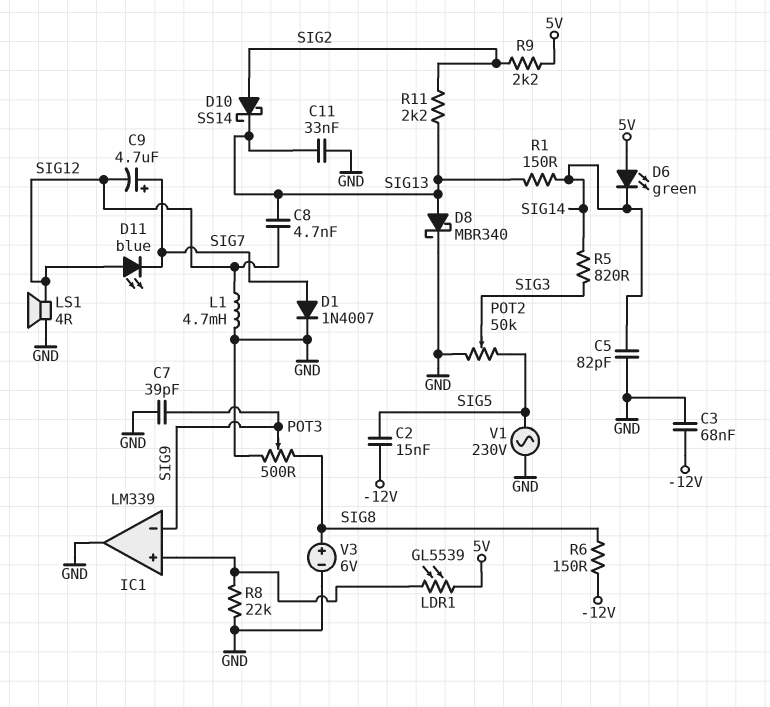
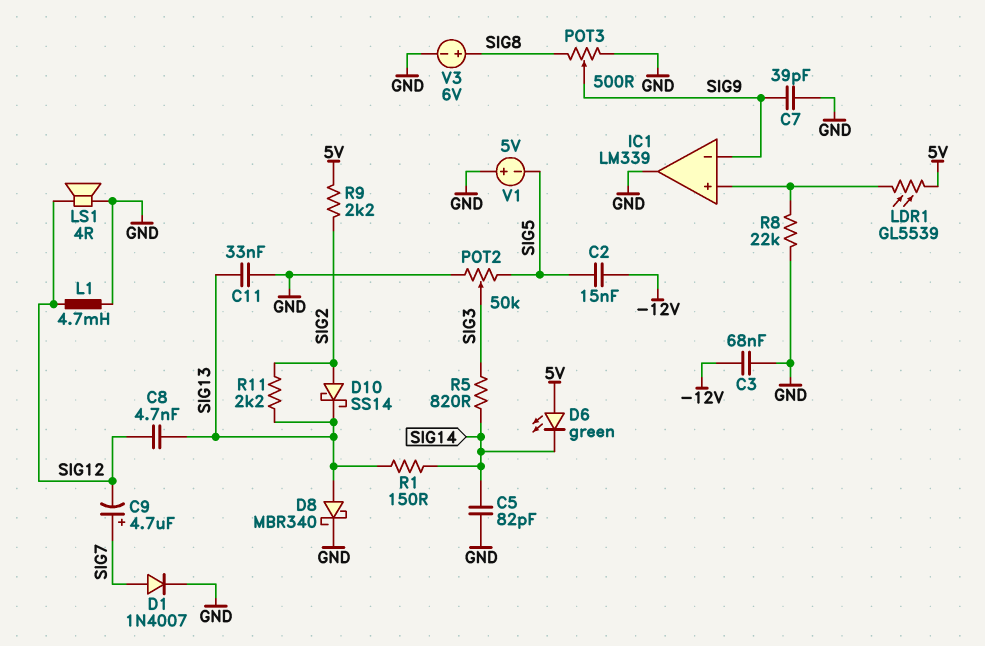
D11: LED blue (A SIG12, K SIG7) -> none
R6: 150 (-12V, SIG8) -> none
V1: AC 230V (GND, SIG5) -> 5V (plus GND, minus SIG5)

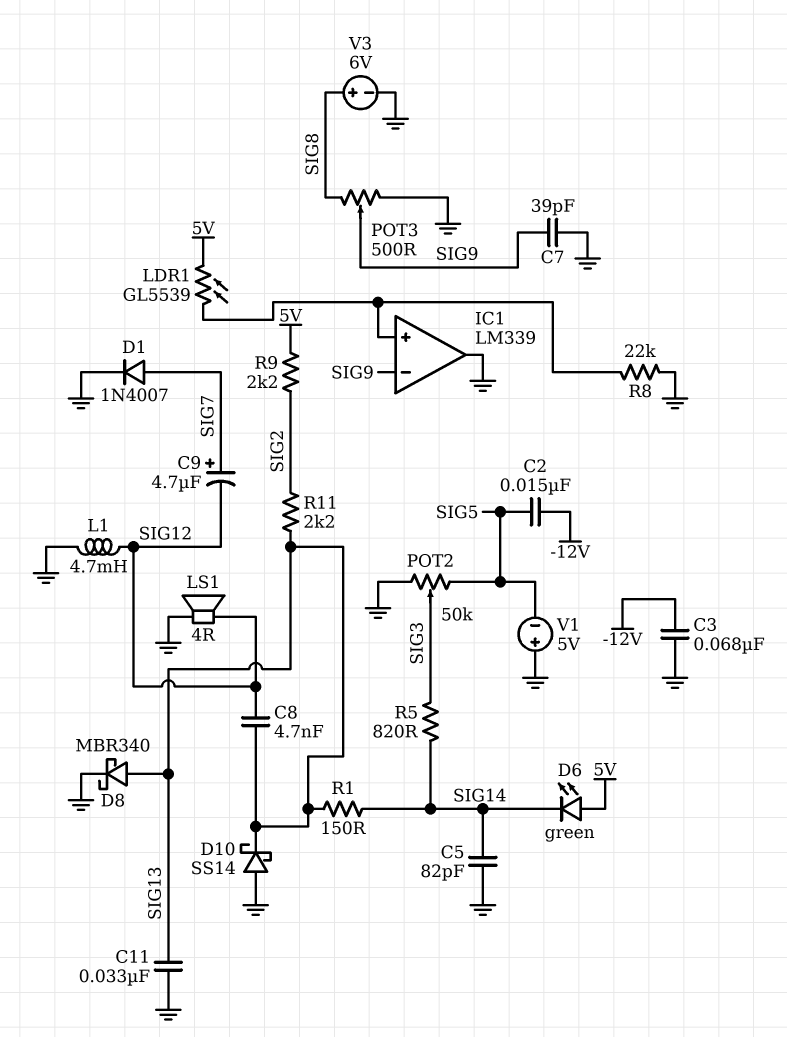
D10: schottky SS14 (A SIG2, K SIG13) -> schottky SS14 (A GND, K SIG13)

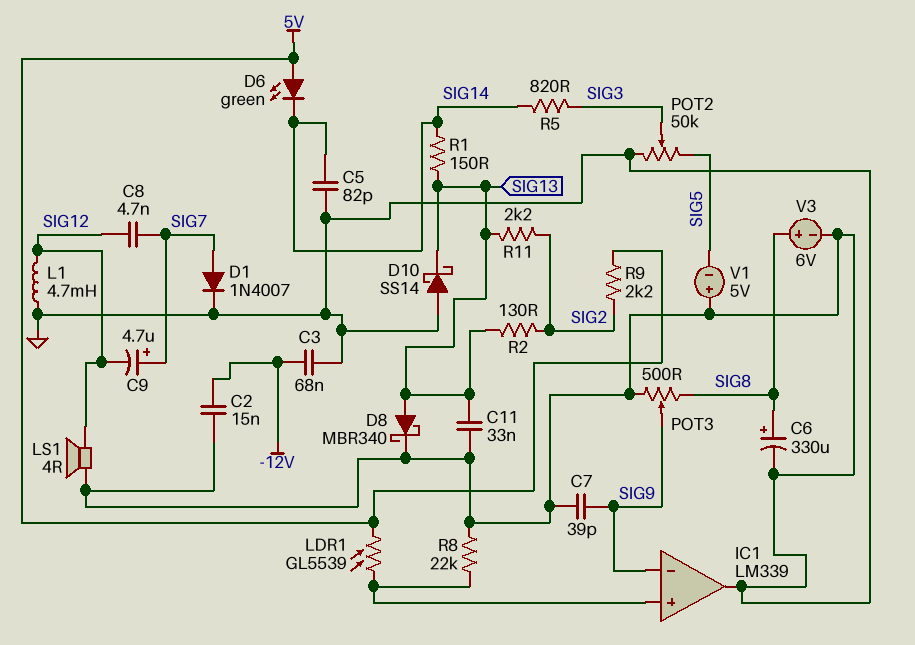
C2: 15nF (-12V, SIG5) -> 15nF (-12V, GND)
C6: none -> 330uF (plus SIG8, minus GND)
C8: 4.7nF (SIG12, SIG13) -> 4.7nF (SIG7, SIG12)
R2: none -> 130 (SIG2, SIG13)

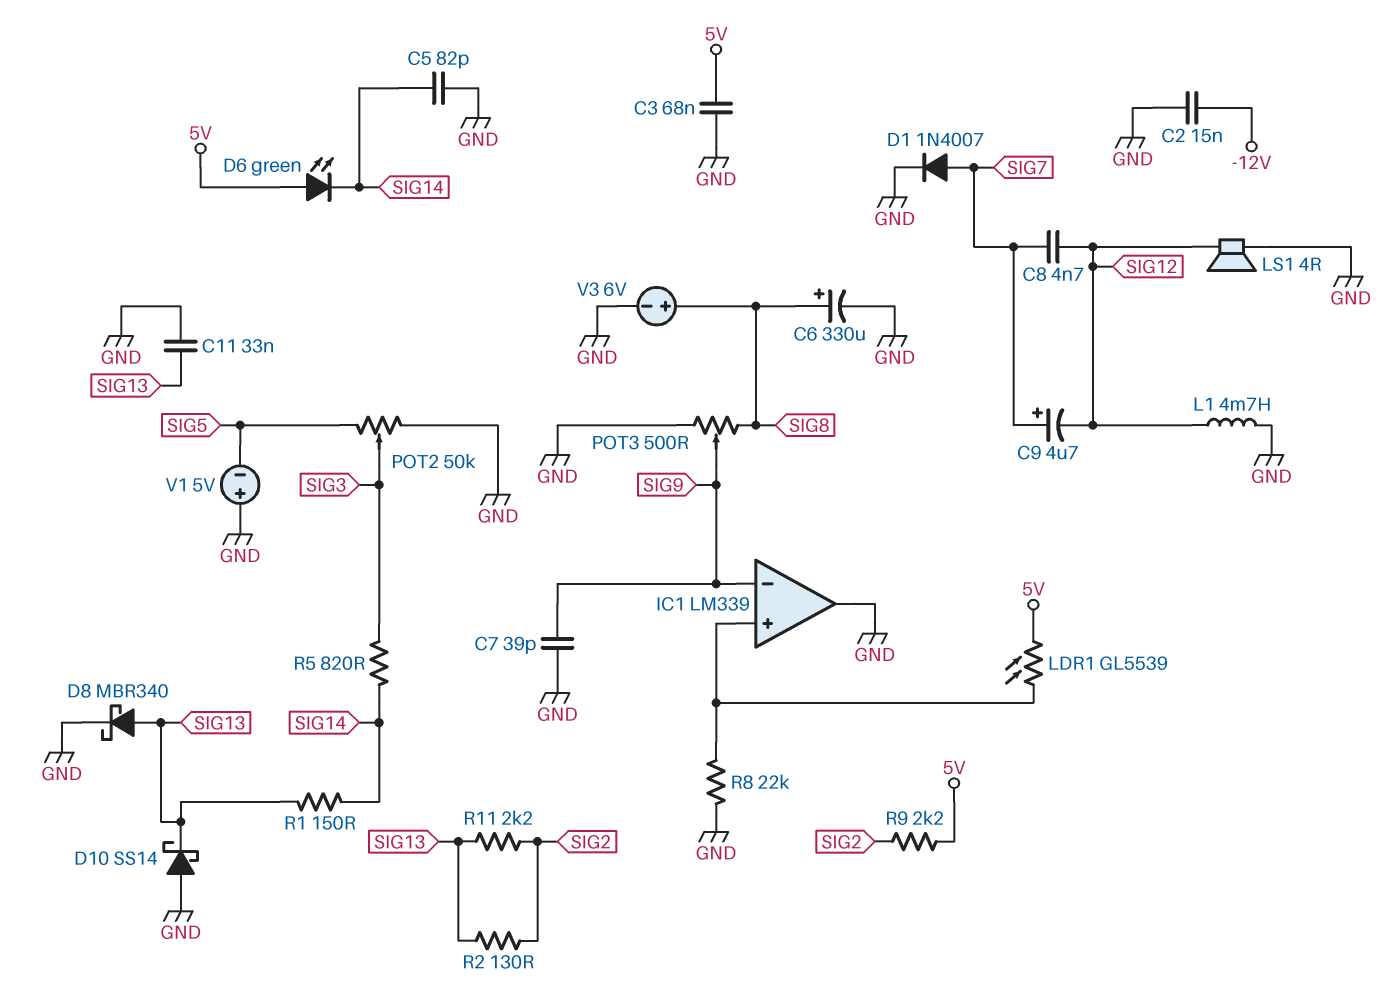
C3: 68nF (-12V, GND) -> 68nF (5V, GND)

